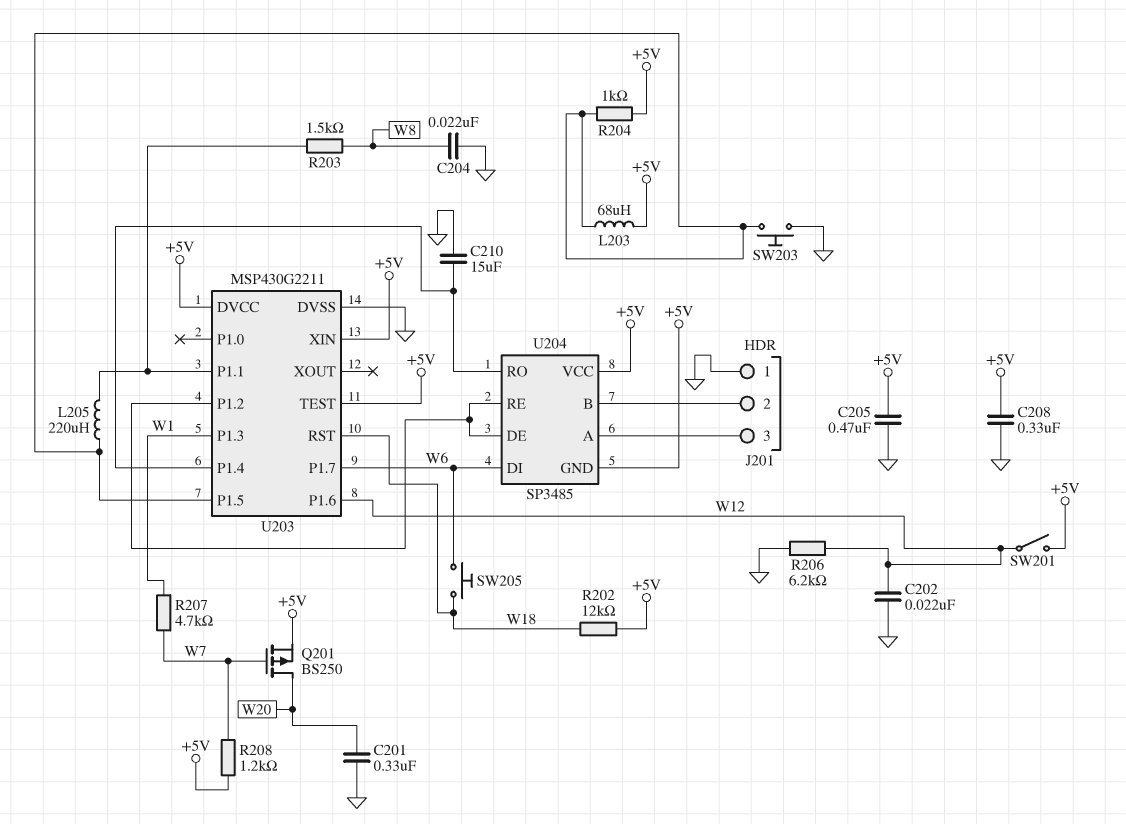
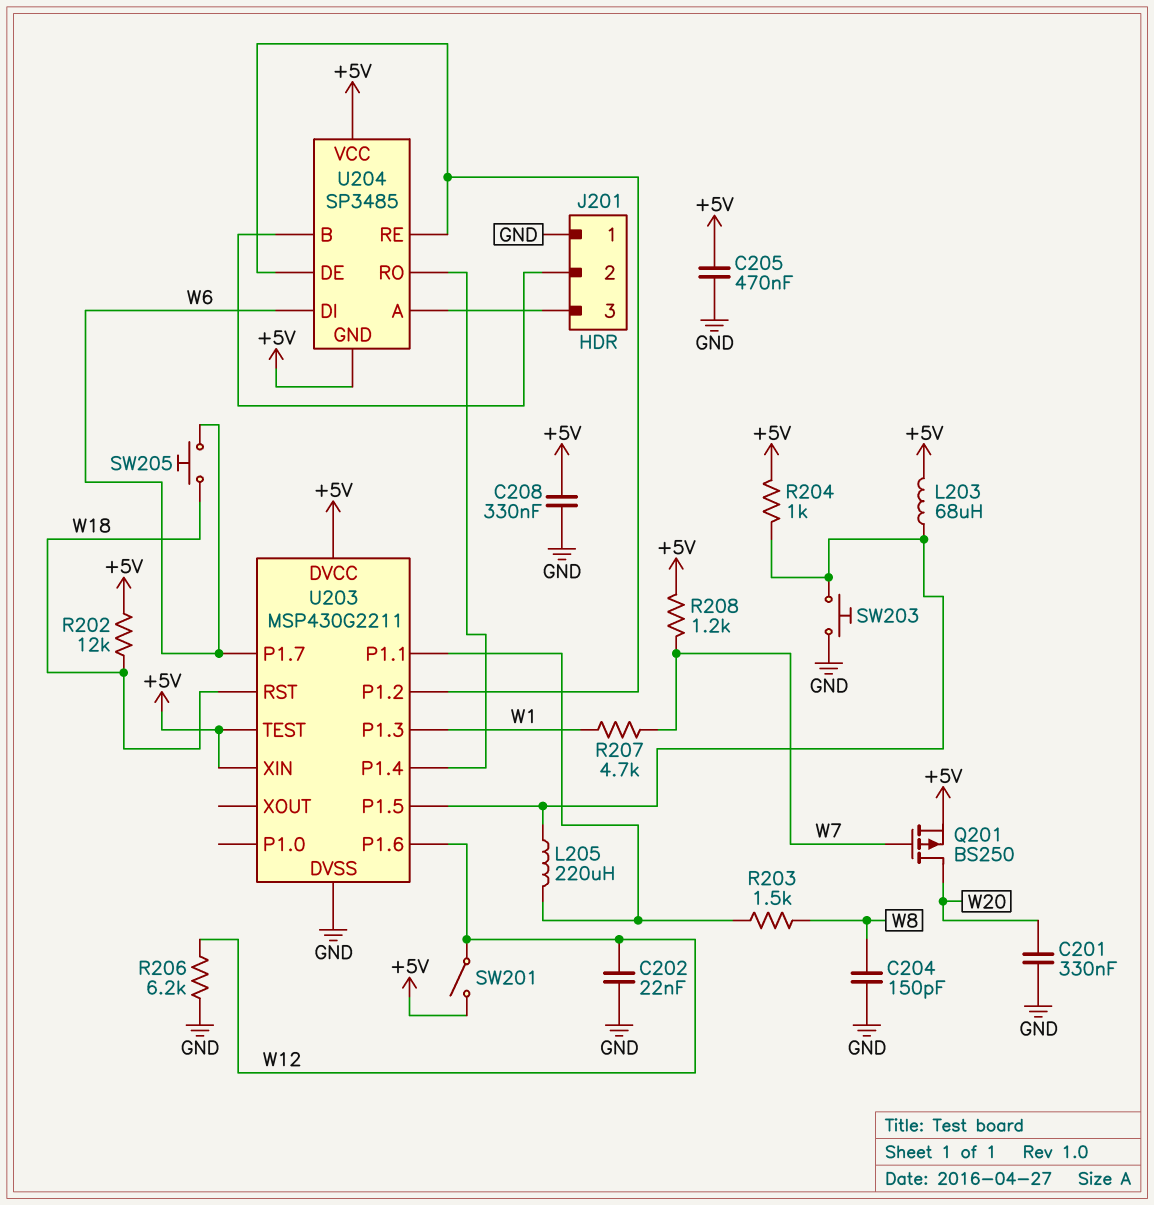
C204: 22nF (GND, W8) -> 150pF (GND, W8)
C210: 15uF (GND, U203/P1.4) -> none

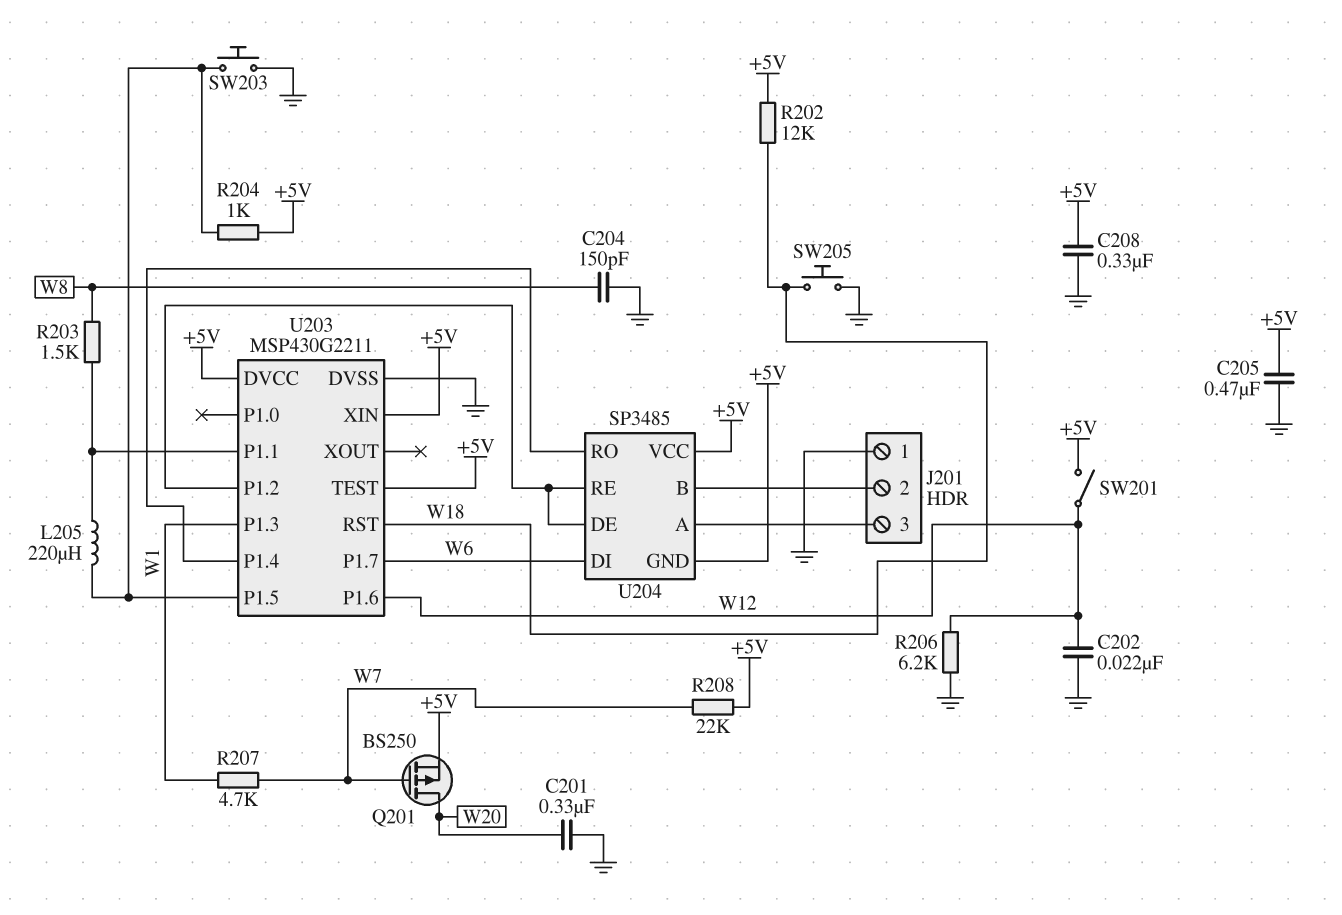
L203: 68uH (+5V, U203/P1.5) -> none
R208: 1.2k (+5V, W7) -> 22k (+5V, W7)
SW205: button (W6, W18) -> button (GND, W18)

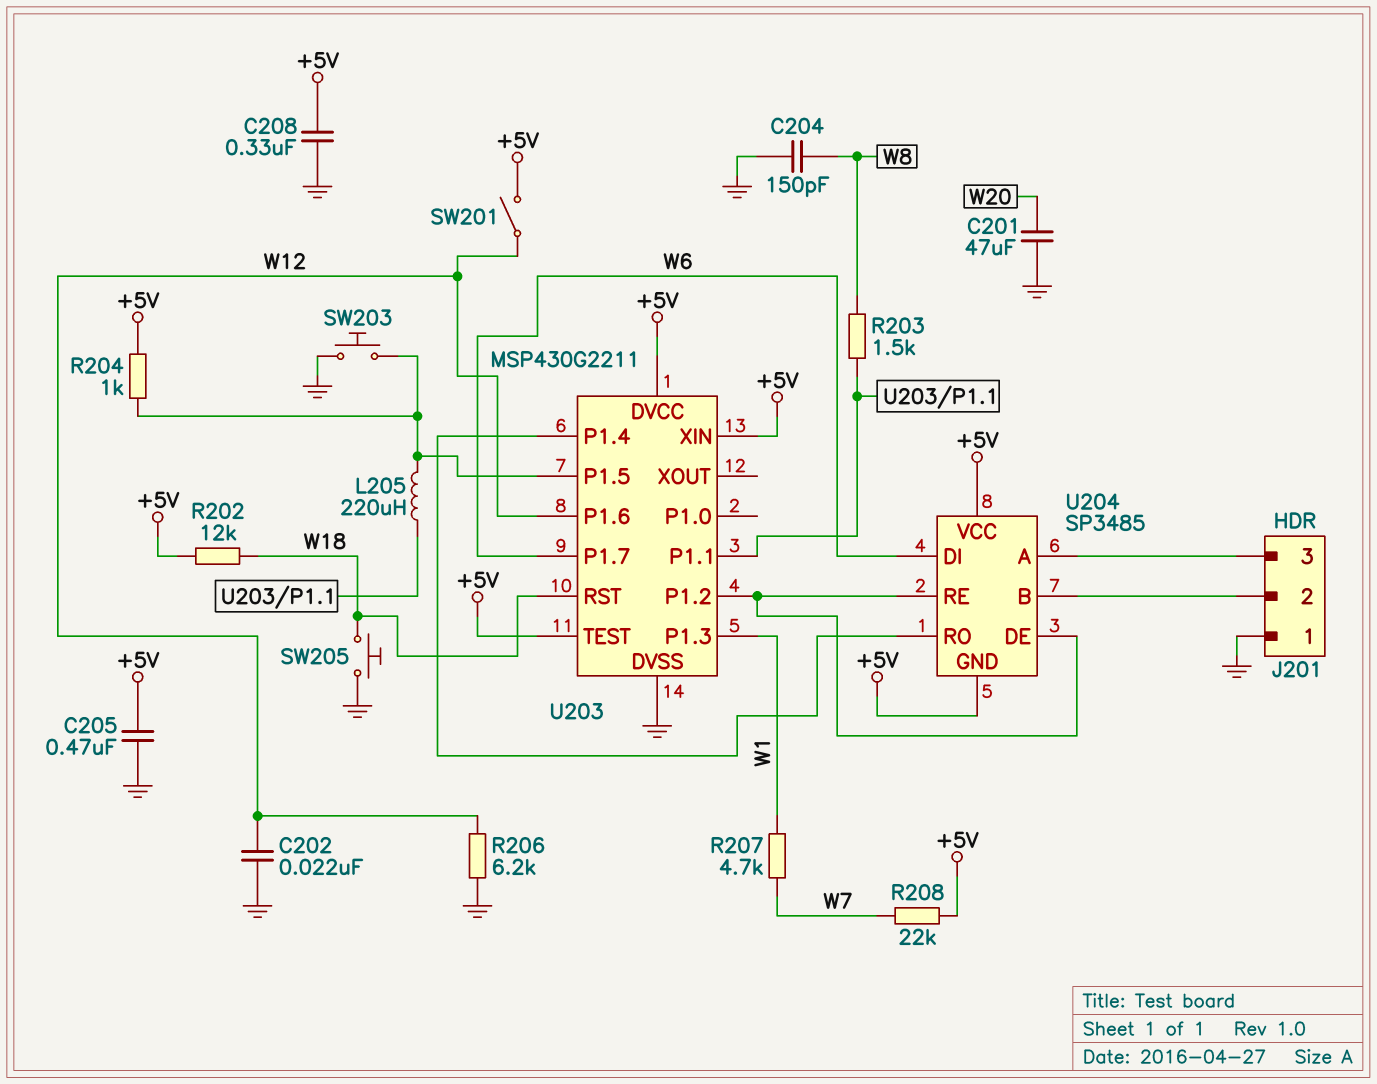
C201: 330nF (GND, W20) -> 47uF (GND, W20)
Q201: PMOS BS250 (G W7, D W20, S +5V) -> none

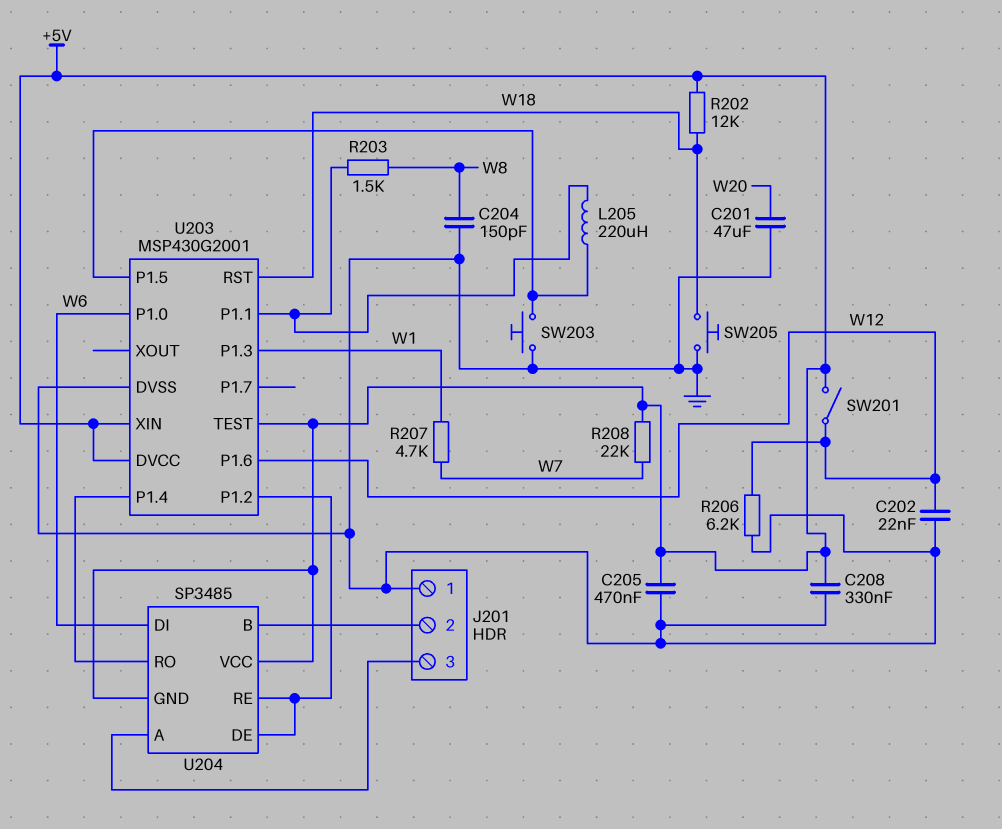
R204: 1k (+5V, U203/P1.5) -> none
U203: MSP430G2211 -> MSP430G2001
U203 pin P1.0: none -> W6
U203 pin P1.7: W6 -> none

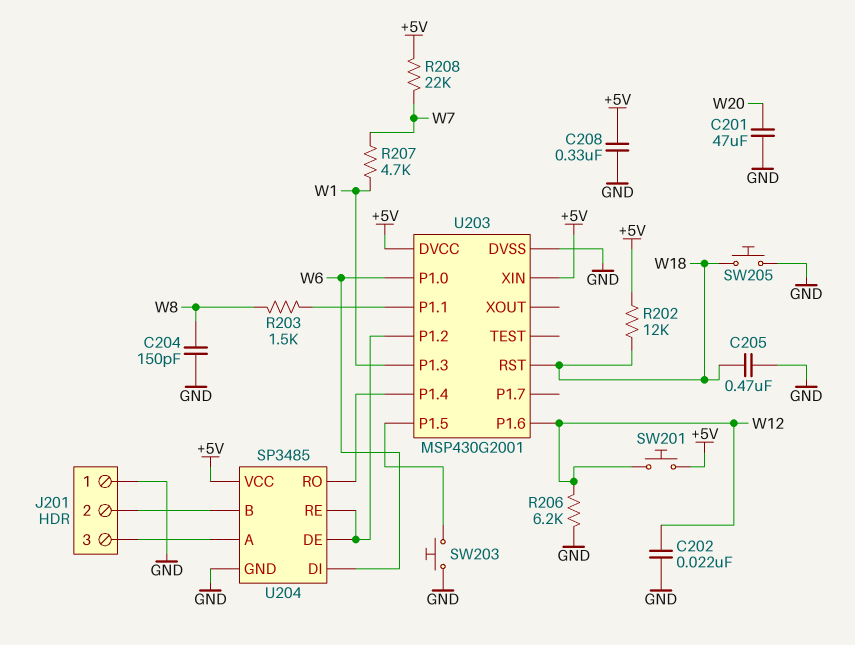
C205: 470nF (+5V, GND) -> 470nF (GND, W18)
L205: 220uH (U203/P1.1, U203/P1.5) -> none
SW201: switch (+5V, W12) -> button (+5V, W12)
U203 pin TEST: +5V -> none
U204 pin GND: +5V -> GND

